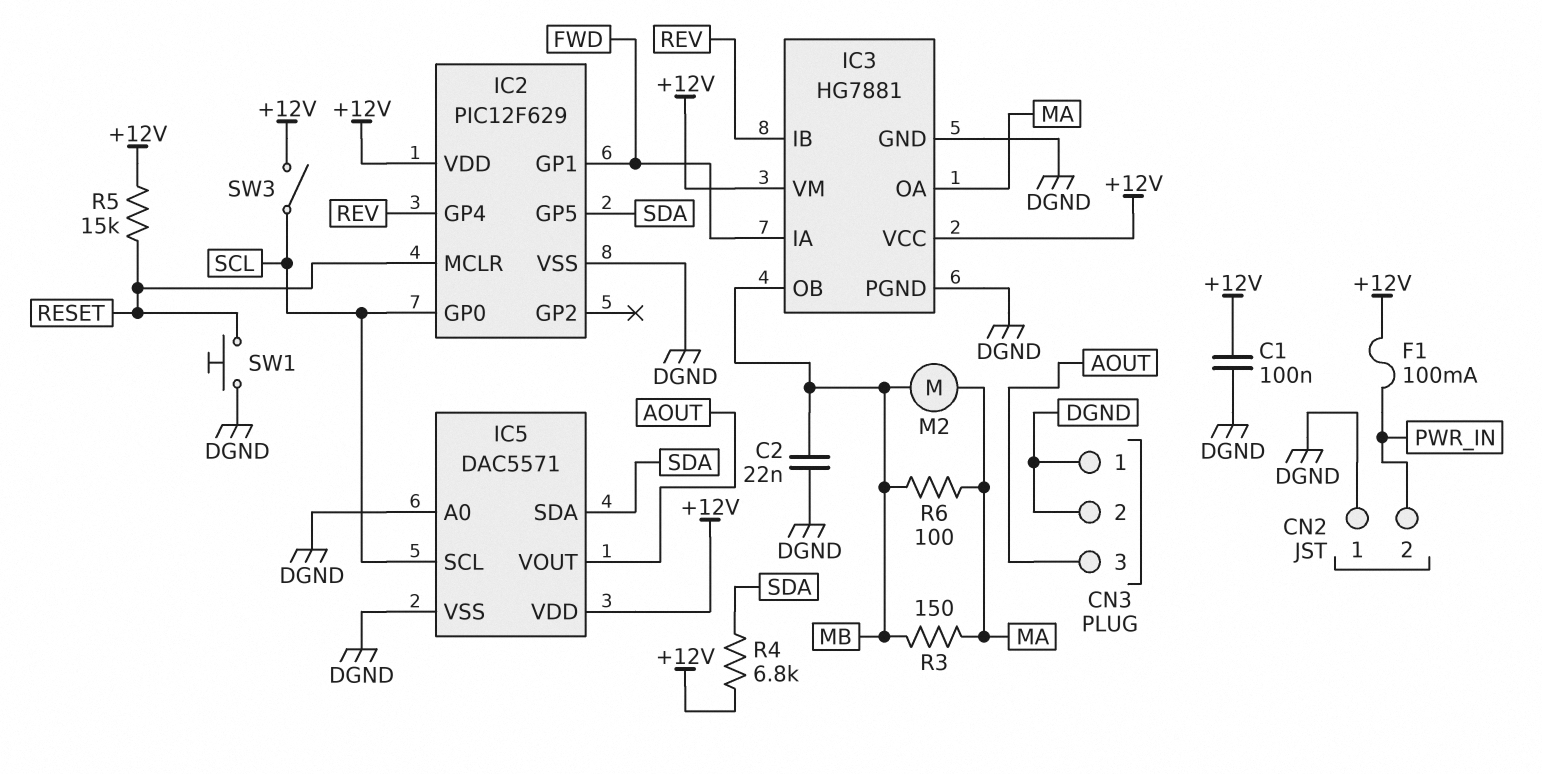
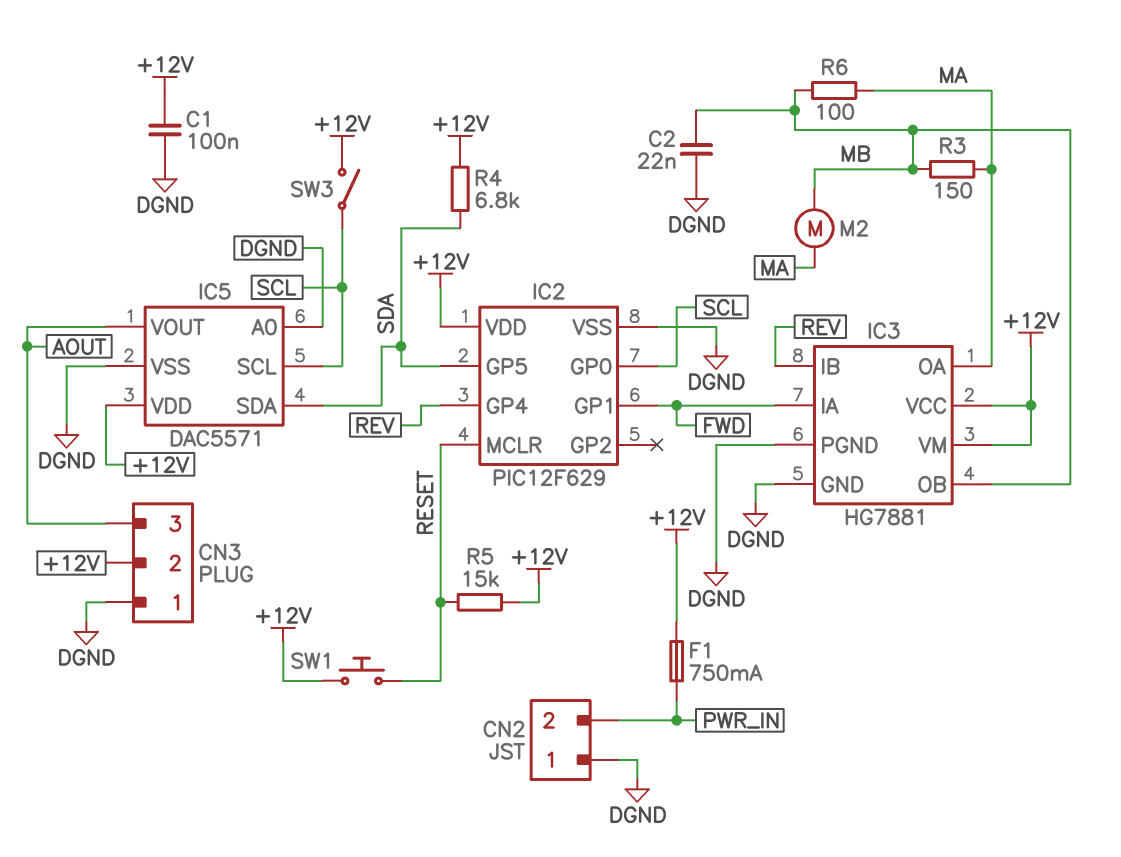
CN3 pin 2: DGND -> +12V
F1: 100mA (+12V, PWR_IN) -> 750mA (+12V, PWR_IN)
SW1: button (DGND, RESET) -> button (+12V, RESET)

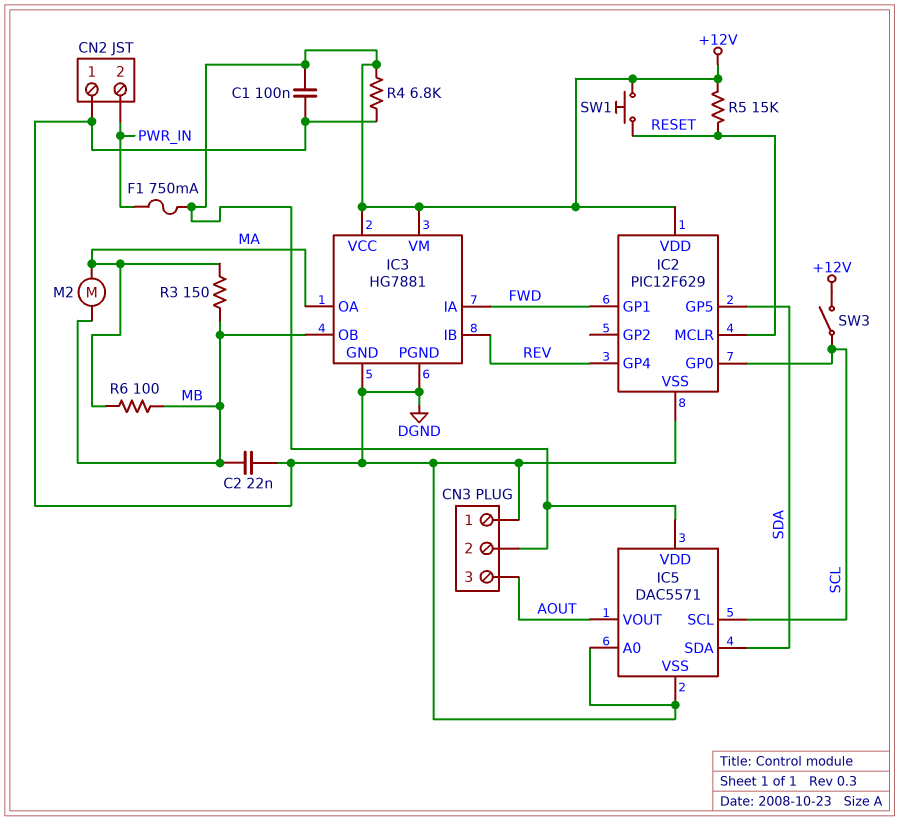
R4: 6.8k (+12V, SDA) -> 6.8k (+12V, DGND)

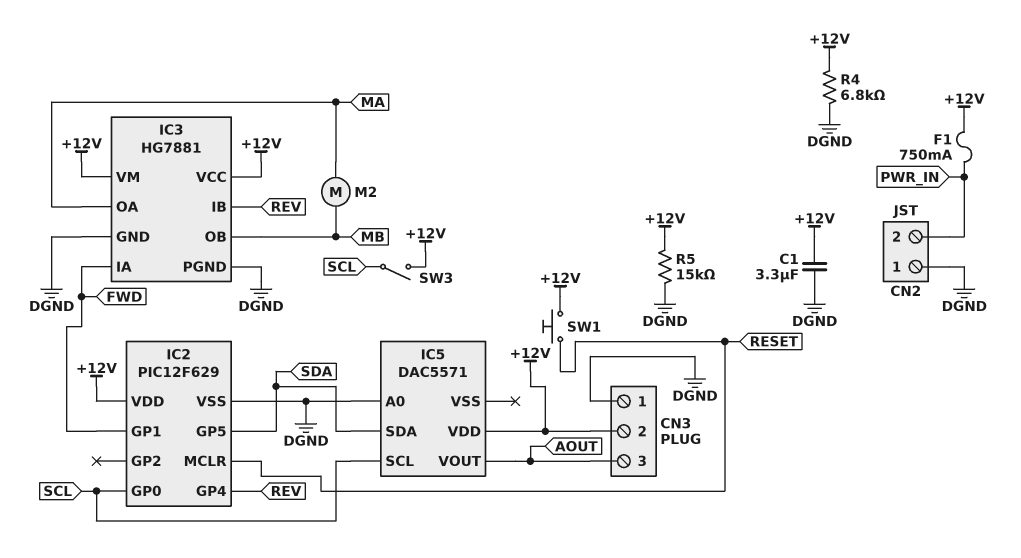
C1: 100nF (+12V, DGND) -> 3.3uF (+12V, DGND)
C2: 22nF (DGND, MB) -> none
IC5 pin VSS: DGND -> none
R3: 150 (MA, MB) -> none
R5: 15k (+12V, RESET) -> 15k (+12V, DGND)
R6: 100 (MA, MB) -> none

